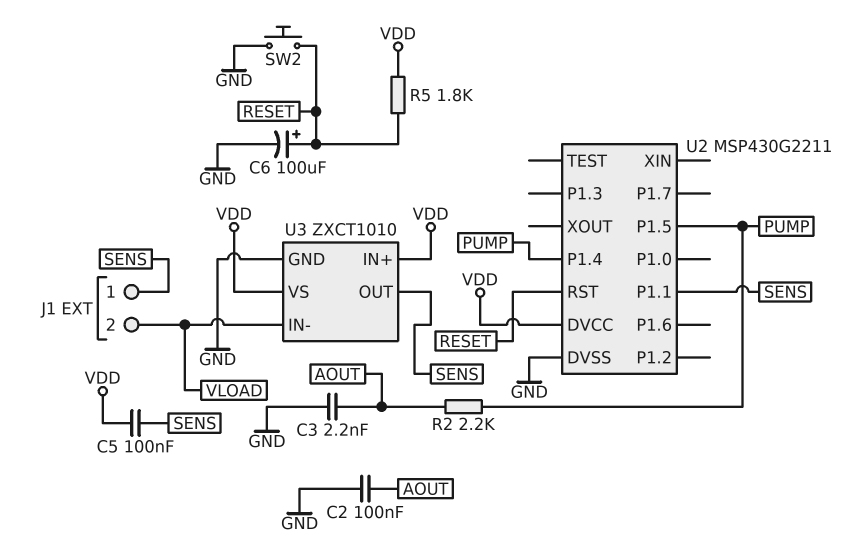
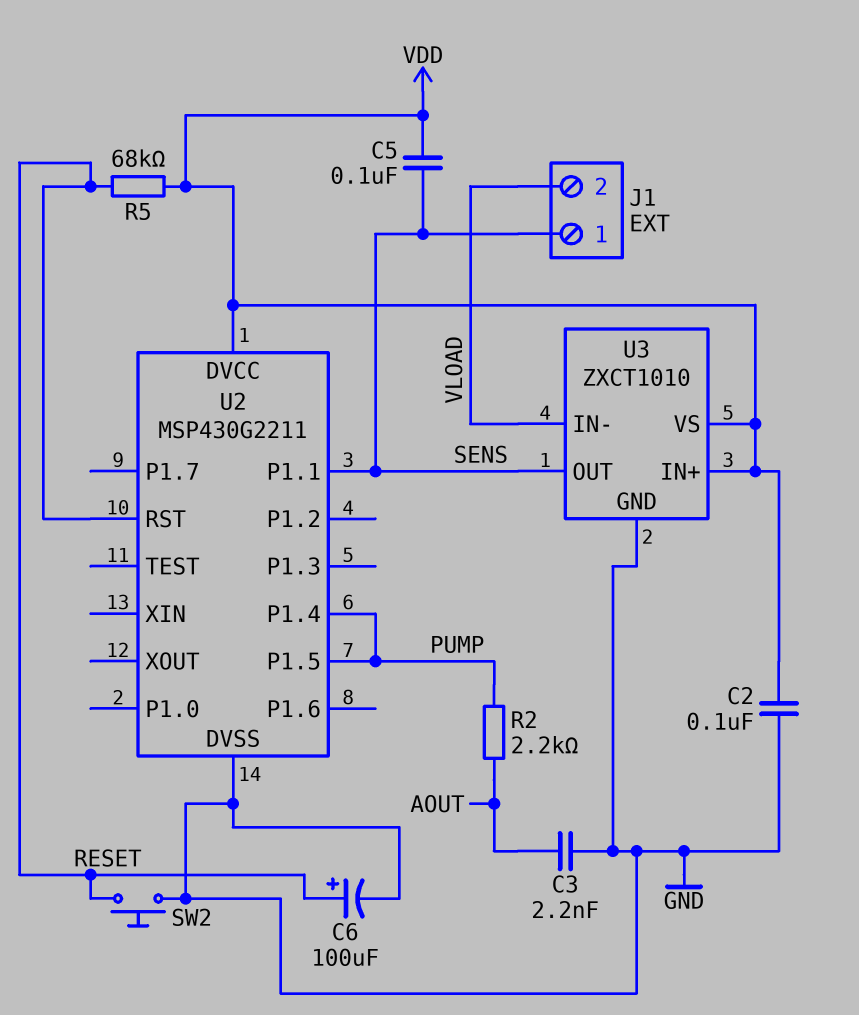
C2: 100nF (AOUT, GND) -> 100nF (GND, VDD)
R5: 1.8k (RESET, VDD) -> 68k (RESET, VDD)

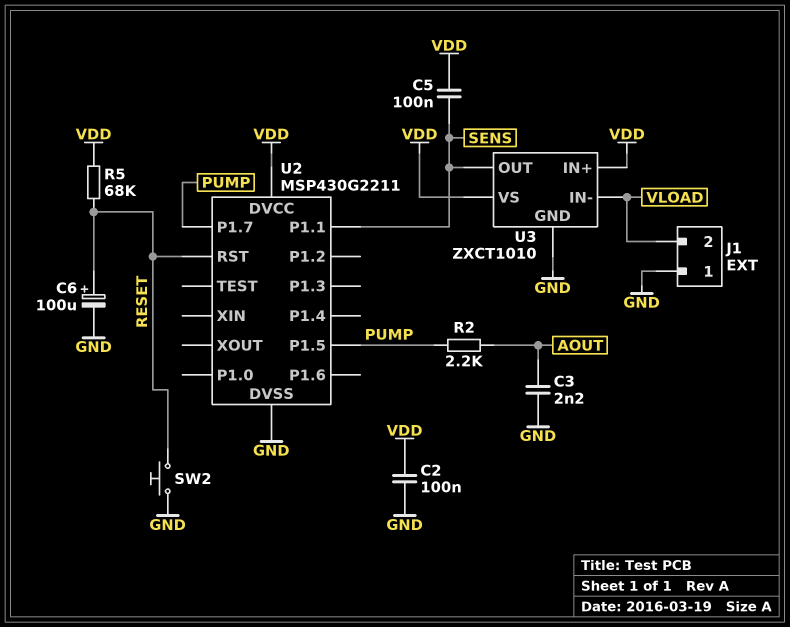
J1 pin 1: SENS -> GND
U2 pin P1.4: PUMP -> none
U2 pin P1.7: none -> PUMP

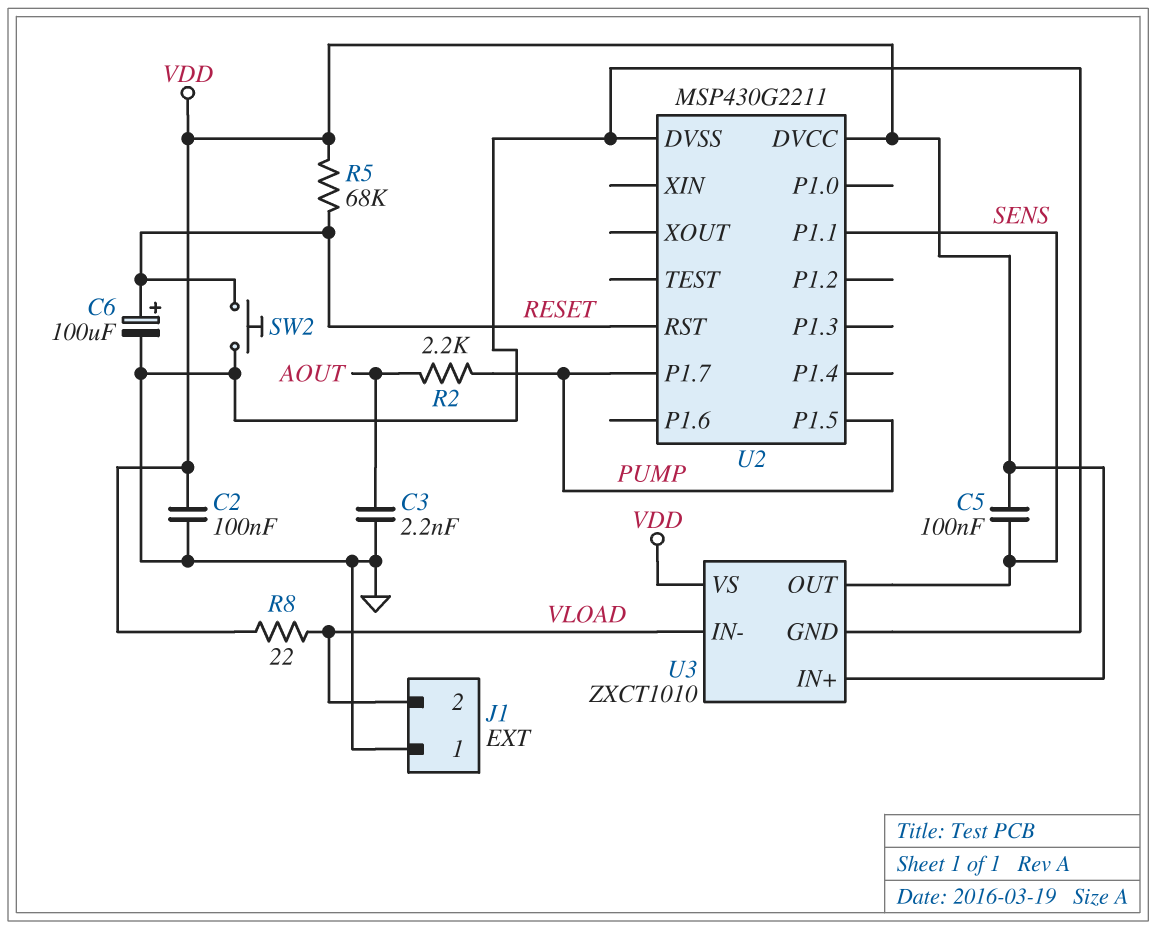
R8: none -> 22 (VDD, VLOAD)

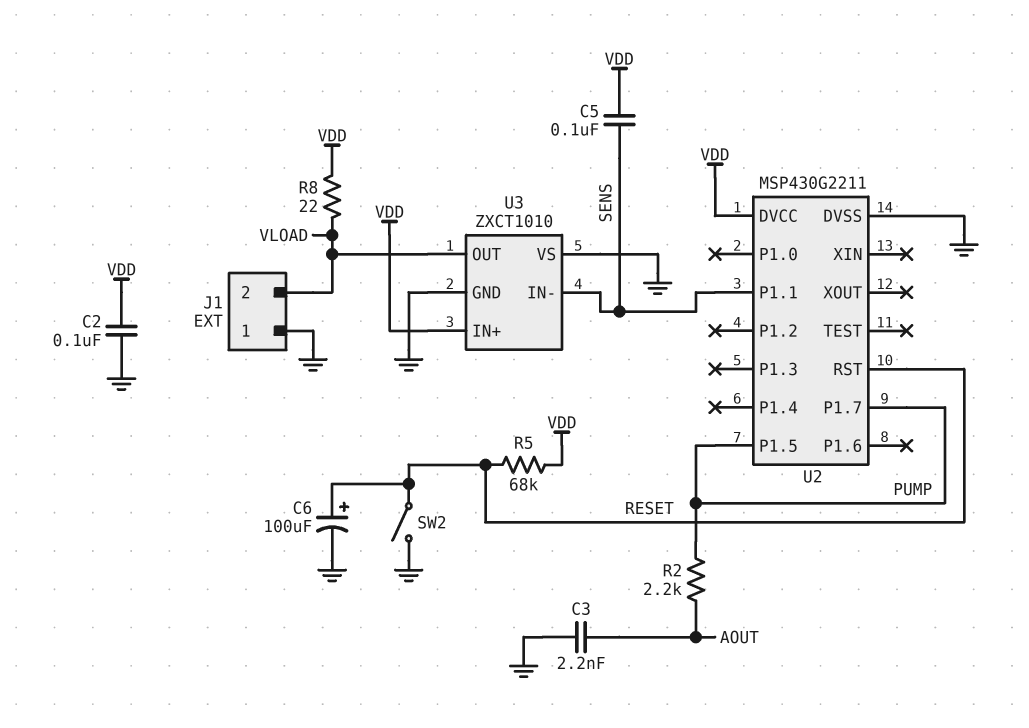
SW2: button (GND, RESET) -> switch (GND, RESET)
U3 pin IN-: VLOAD -> SENS
U3 pin OUT: SENS -> VLOAD
U3 pin VS: VDD -> GND

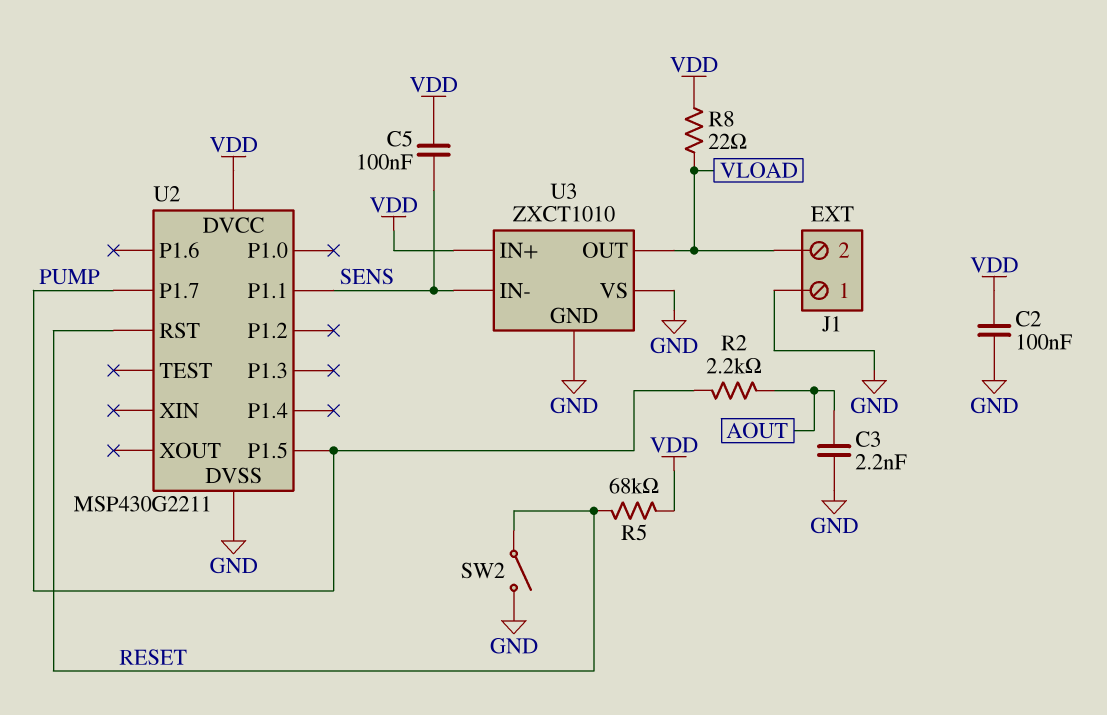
C6: 100uF (plus RESET, minus GND) -> none

